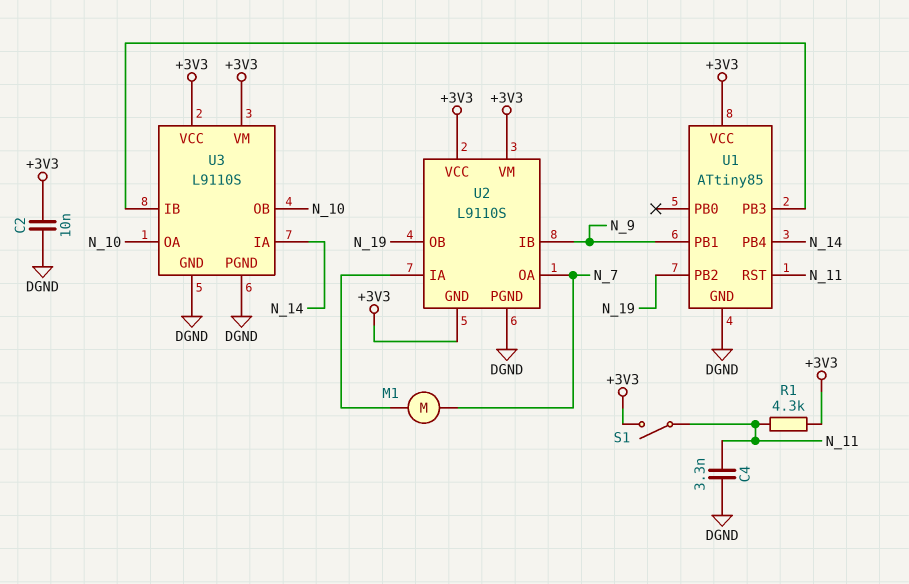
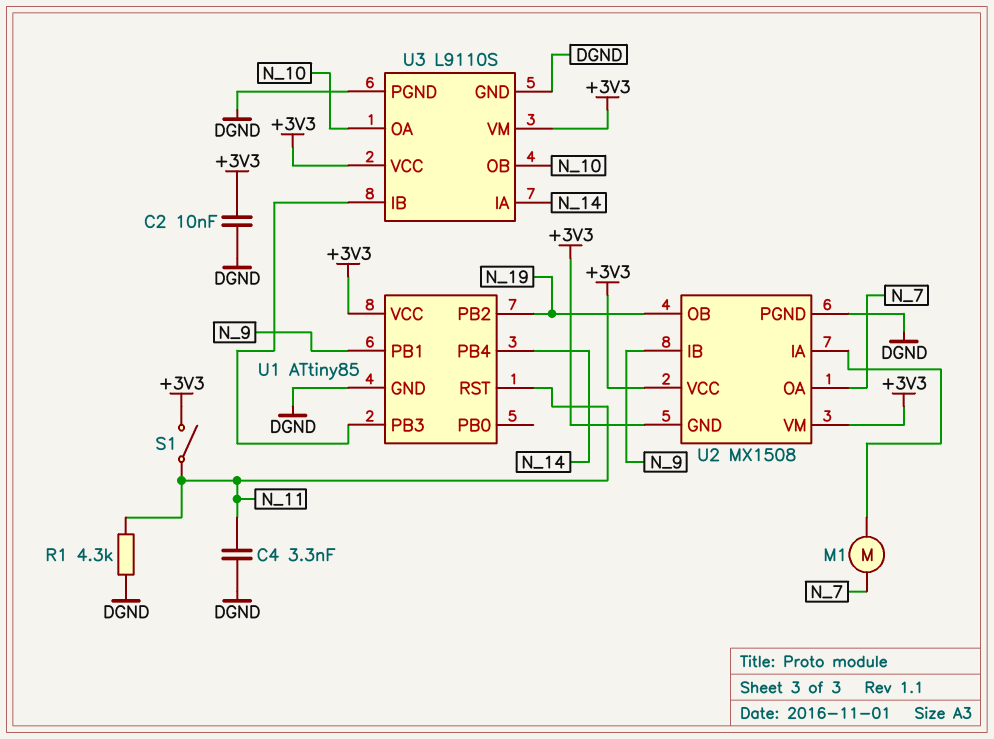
R1: 4.3k (+3V3, N_11) -> 4.3k (DGND, N_11)
U2: L9110S -> MX1508

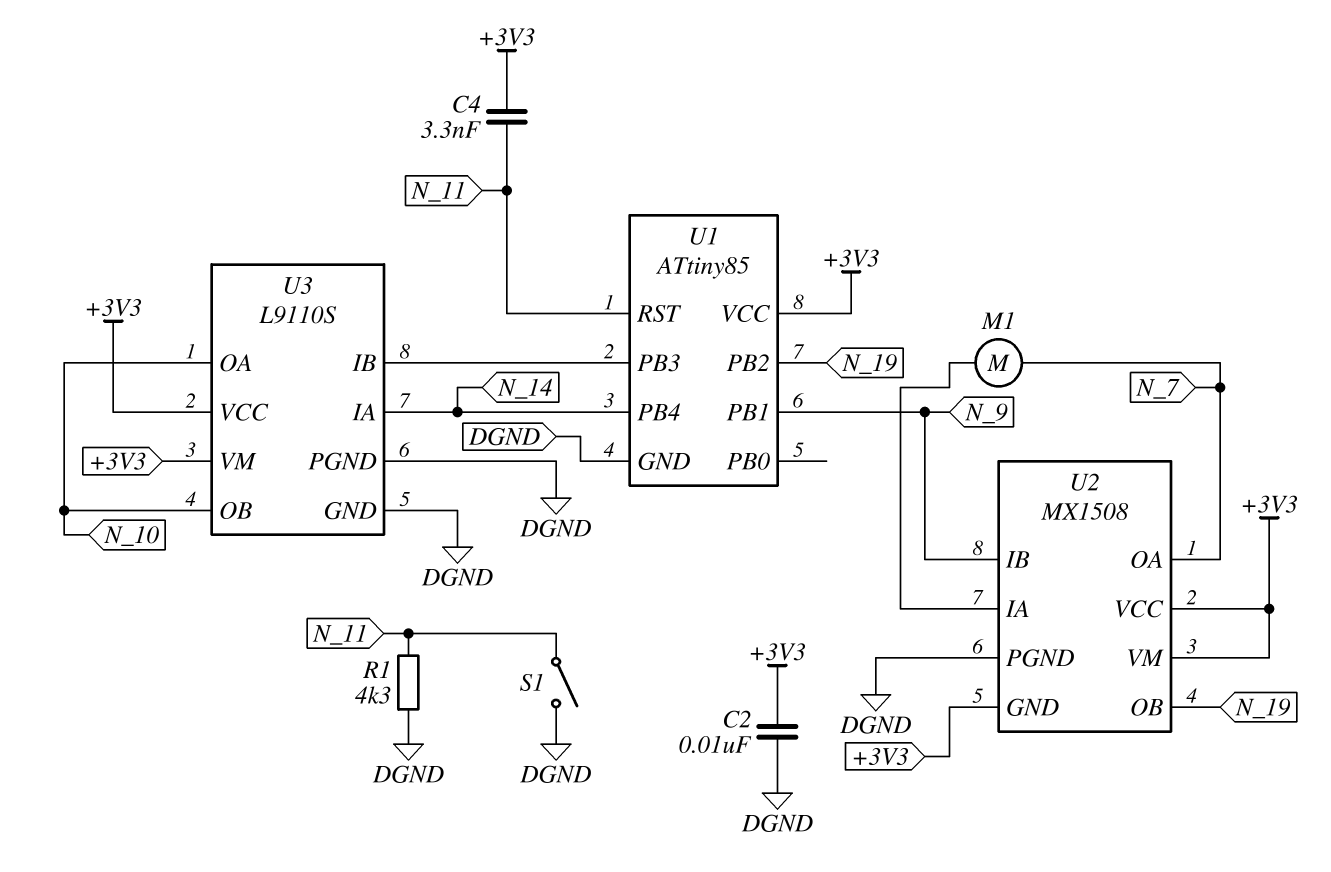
C4: 3.3nF (DGND, N_11) -> 3.3nF (+3V3, N_11)
S1: switch (+3V3, N_11) -> switch (DGND, N_11)

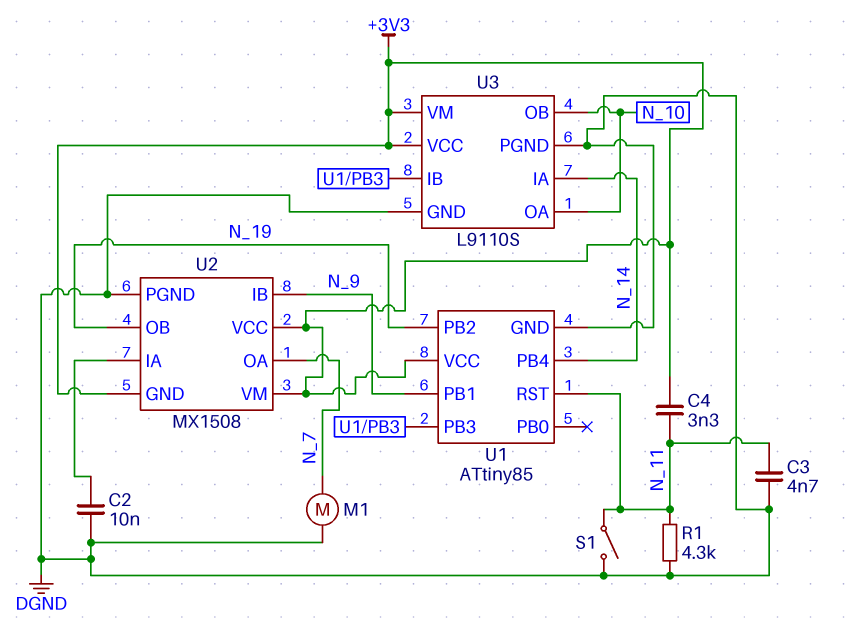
C2: 10nF (+3V3, DGND) -> 10nF (DGND, U2/IA)
C3: none -> 4.7nF (DGND, N_11)
M1: motor (N_7, U2/IA) -> motor (DGND, N_7)

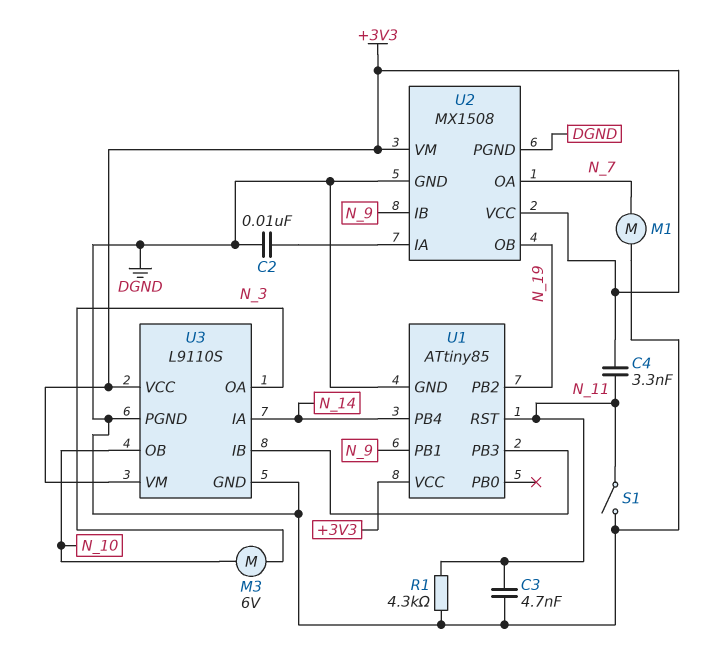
M3: none -> motor 6V (N_3, N_10)
U2 pin GND: +3V3 -> DGND
U3 pin OA: N_10 -> N_3

